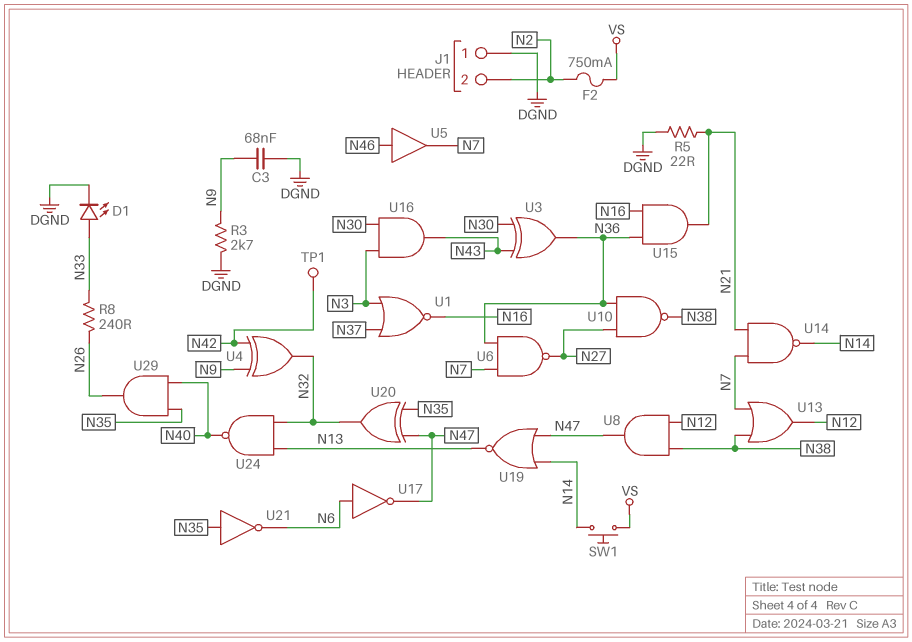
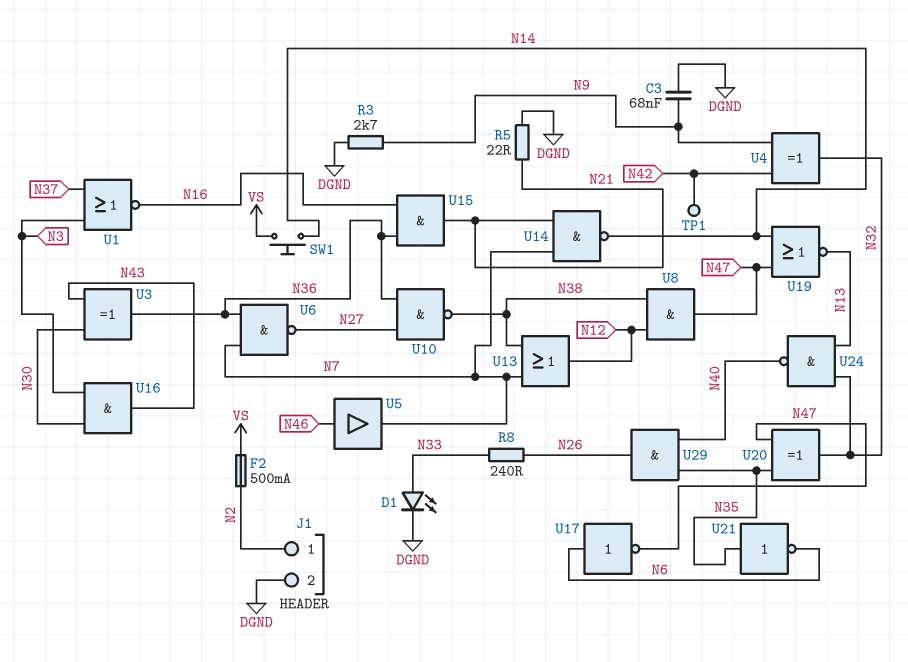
F2: 750mA (N2, VS) -> 500mA (N2, VS)
J1 pin 1: DGND -> N2
J1 pin 2: N2 -> DGND

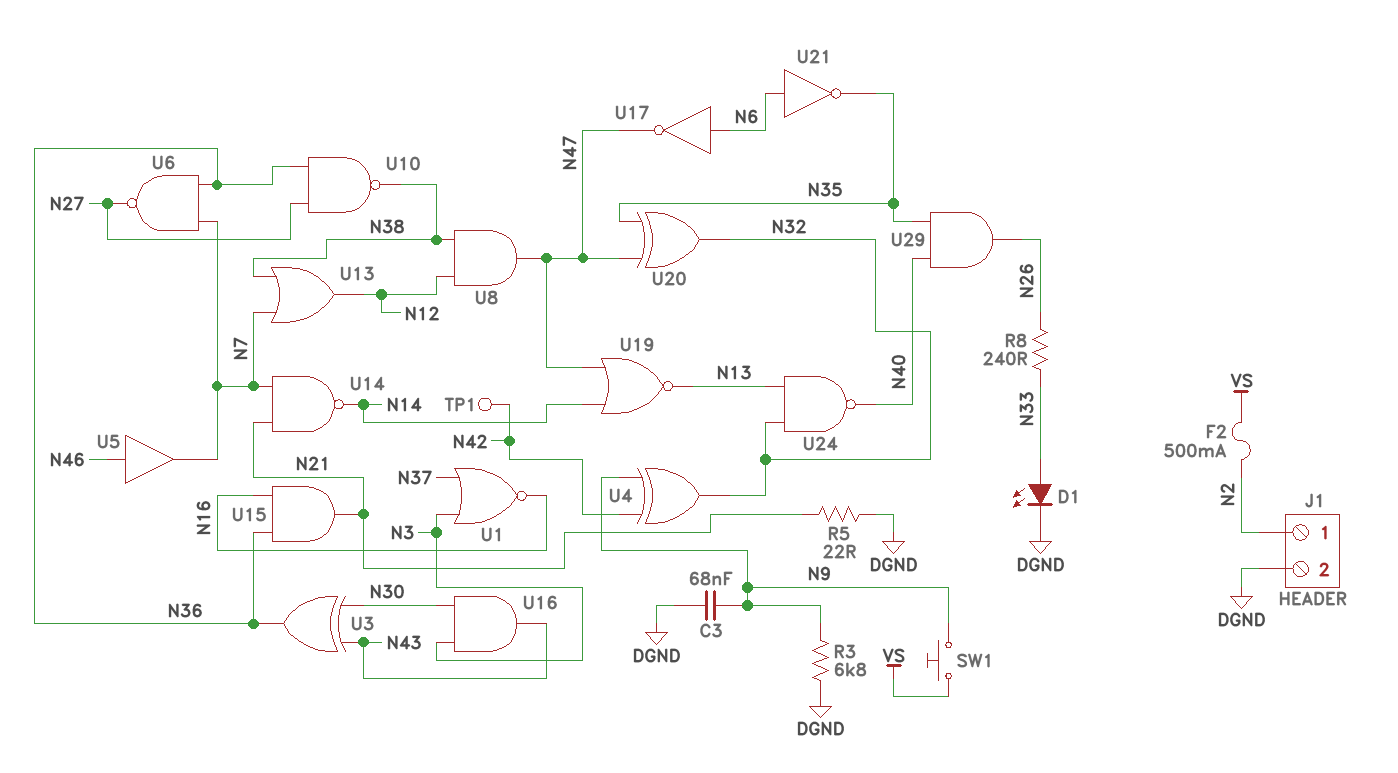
R3: 2.7k (DGND, N9) -> 6.8k (DGND, N9)
SW1: button (N14, VS) -> button (N9, VS)
U21: NOT (in N35, out N6) -> NOT (in N6, out N35)

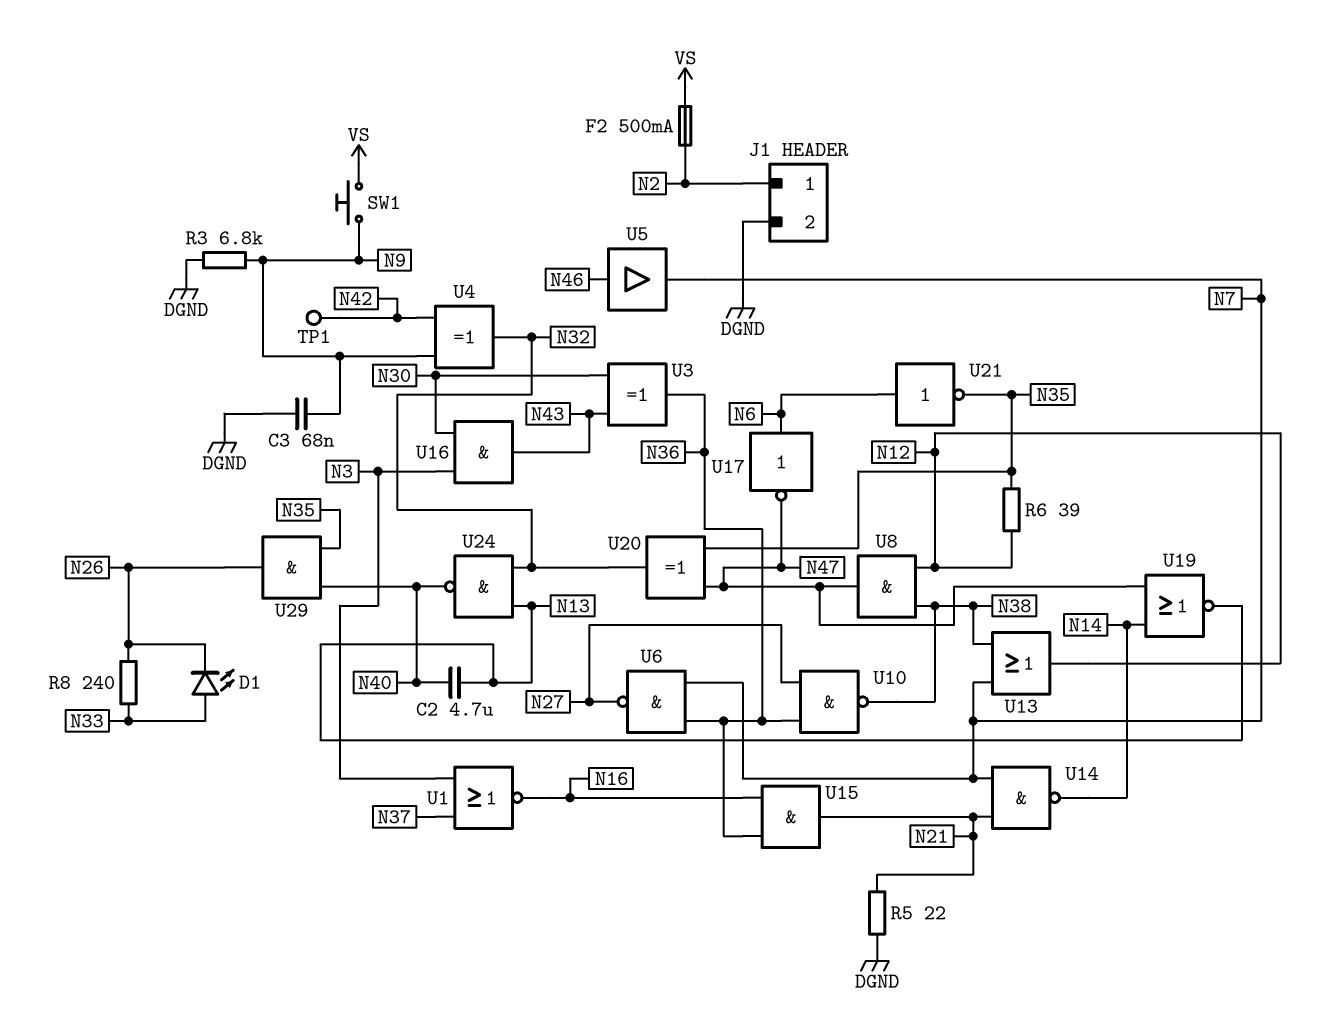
C2: none -> 4.7uF (N13, N40)
D1: LED (A N33, K DGND) -> LED (A N33, K N26)
R6: none -> 39 (N12, N35)

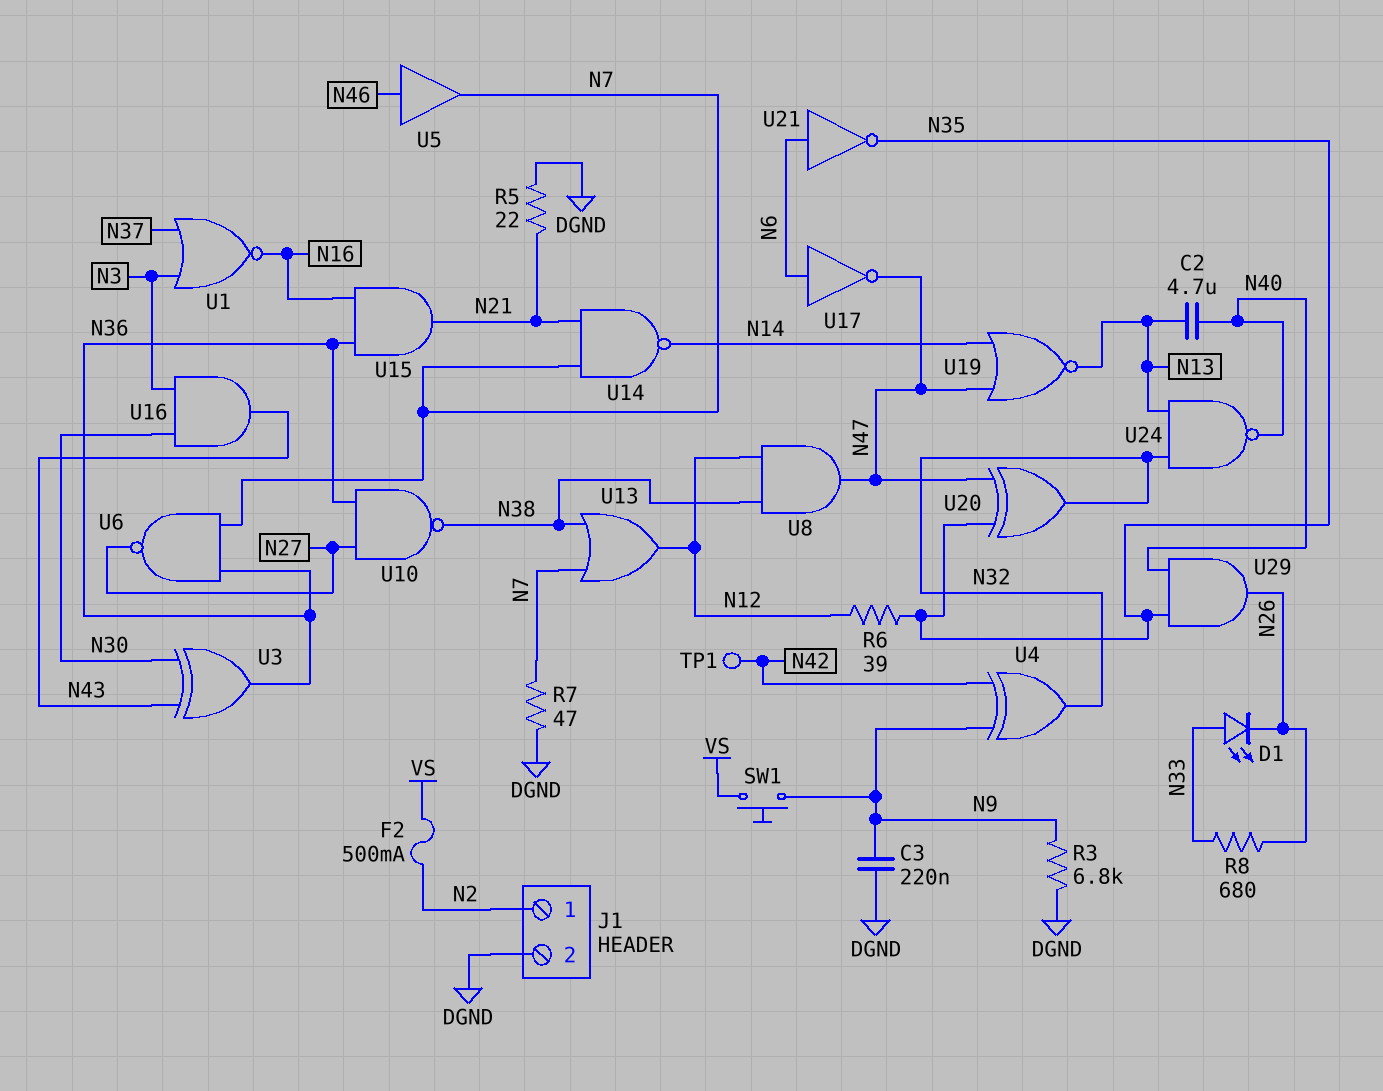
C3: 68nF (DGND, N9) -> 220nF (DGND, N9)
R7: none -> 47 (DGND, N7)
R8: 240 (N26, N33) -> 680 (N26, N33)

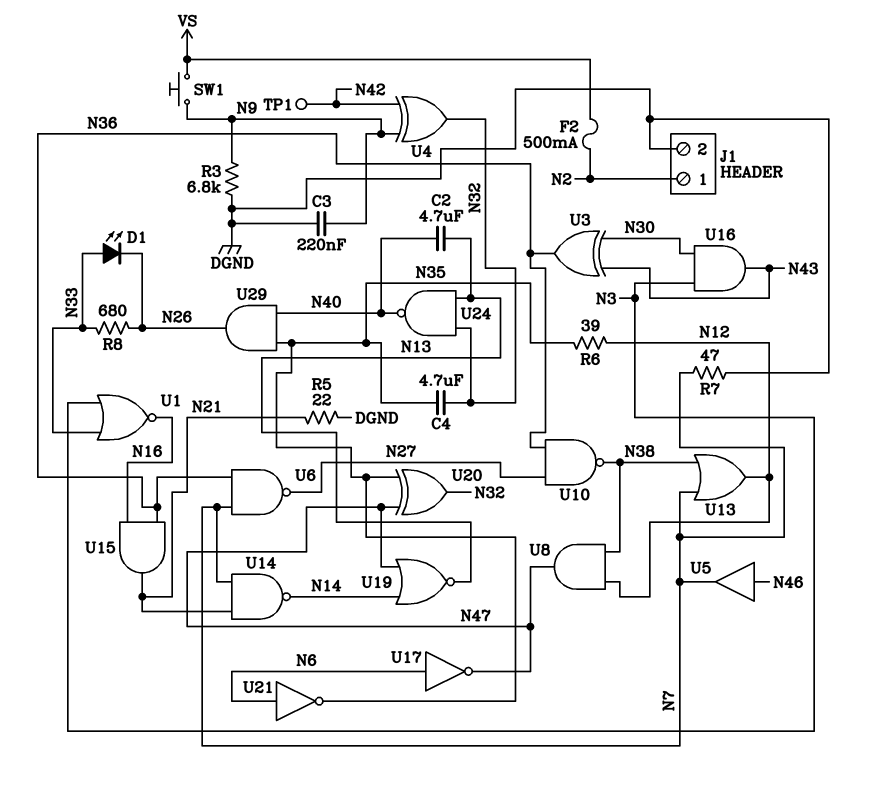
C4: none -> 4.7uF (N32, N35)
U1: NOR (in N3, in N37, out N16) -> NOR (in N3, in N33, out N16)

